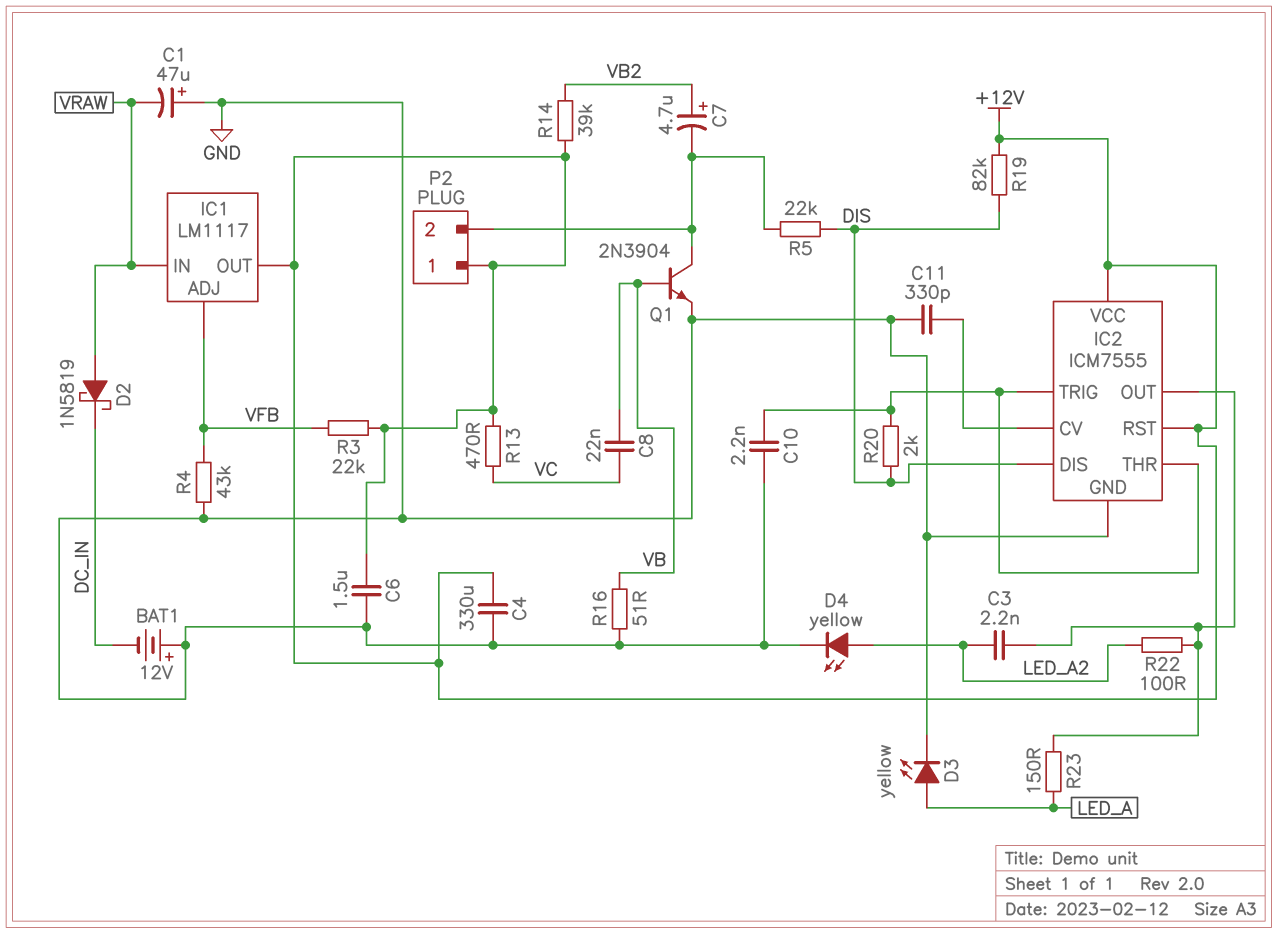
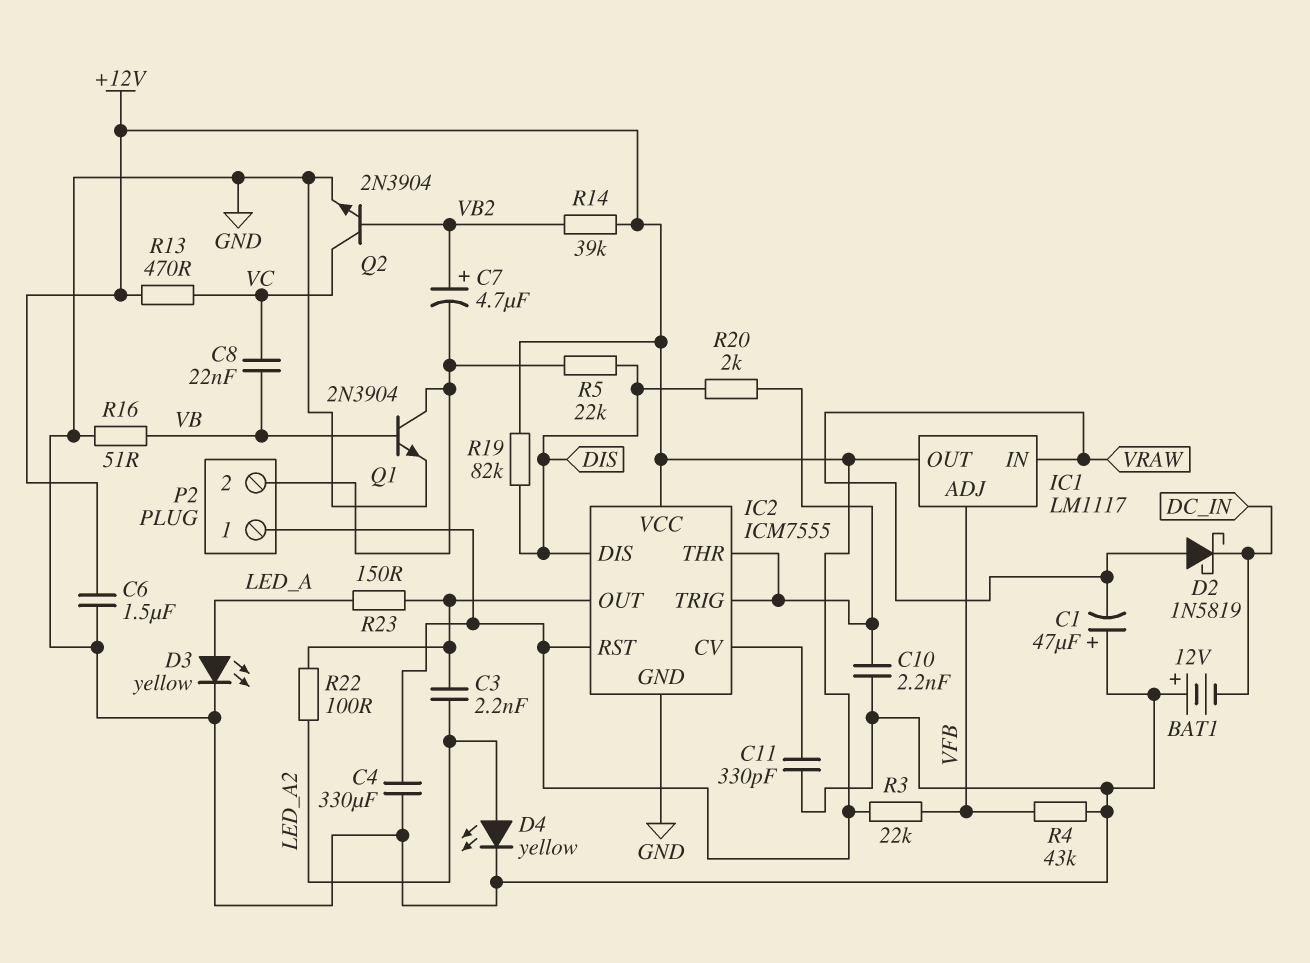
Q2: none -> NPN 2N3904 (B VB2, C VC, E GND)

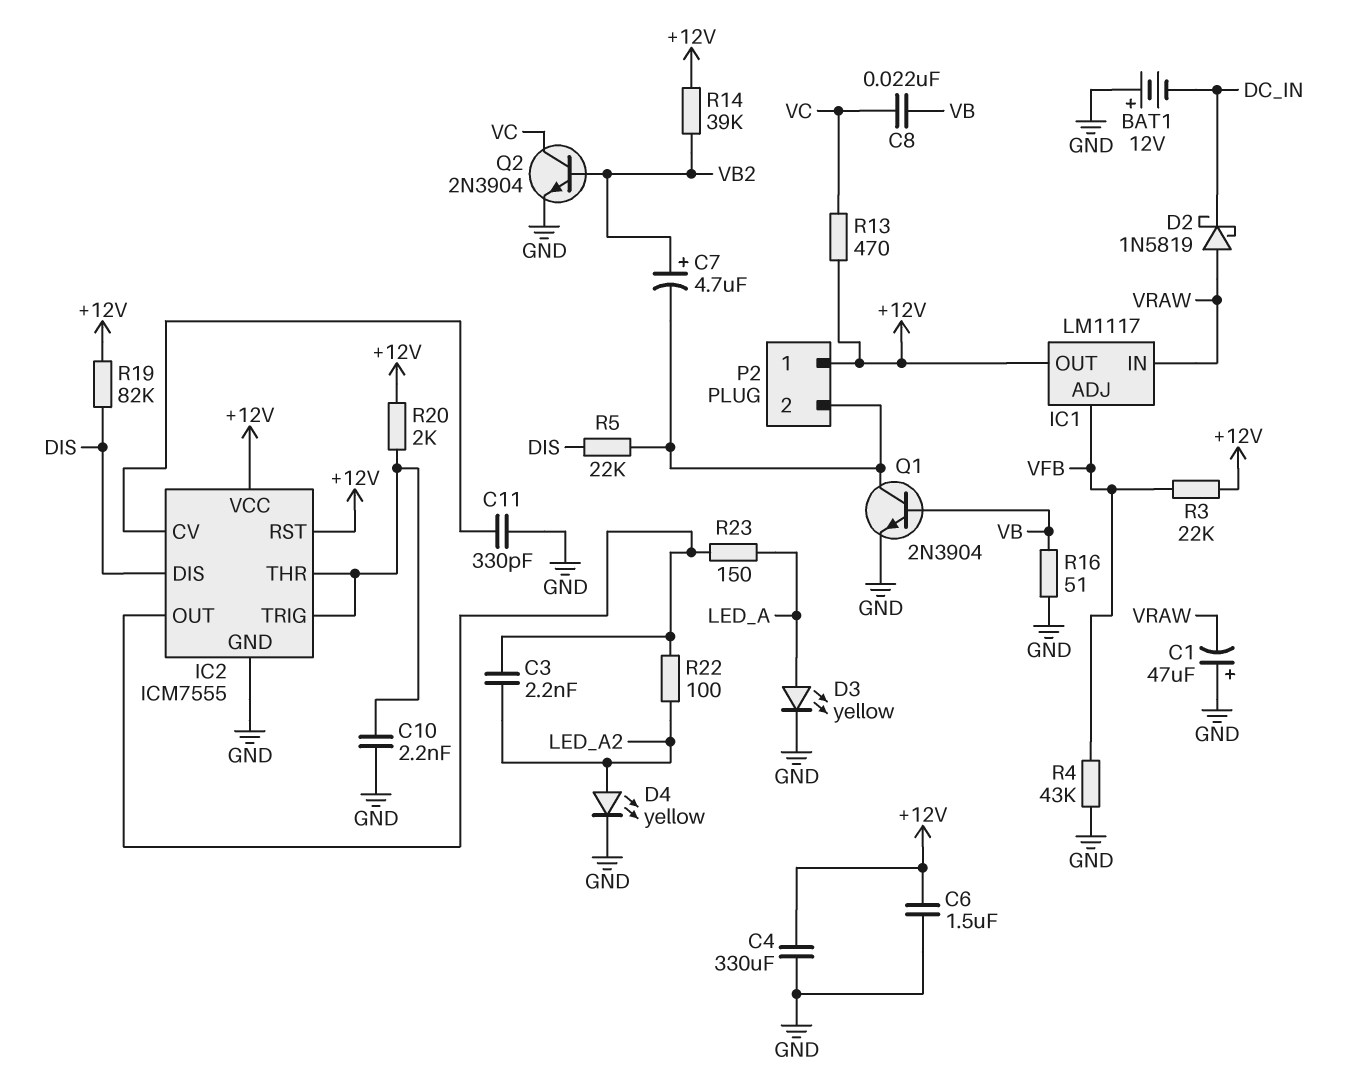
R20: 2k (DIS, IC2/THR) -> 2k (+12V, IC2/THR)

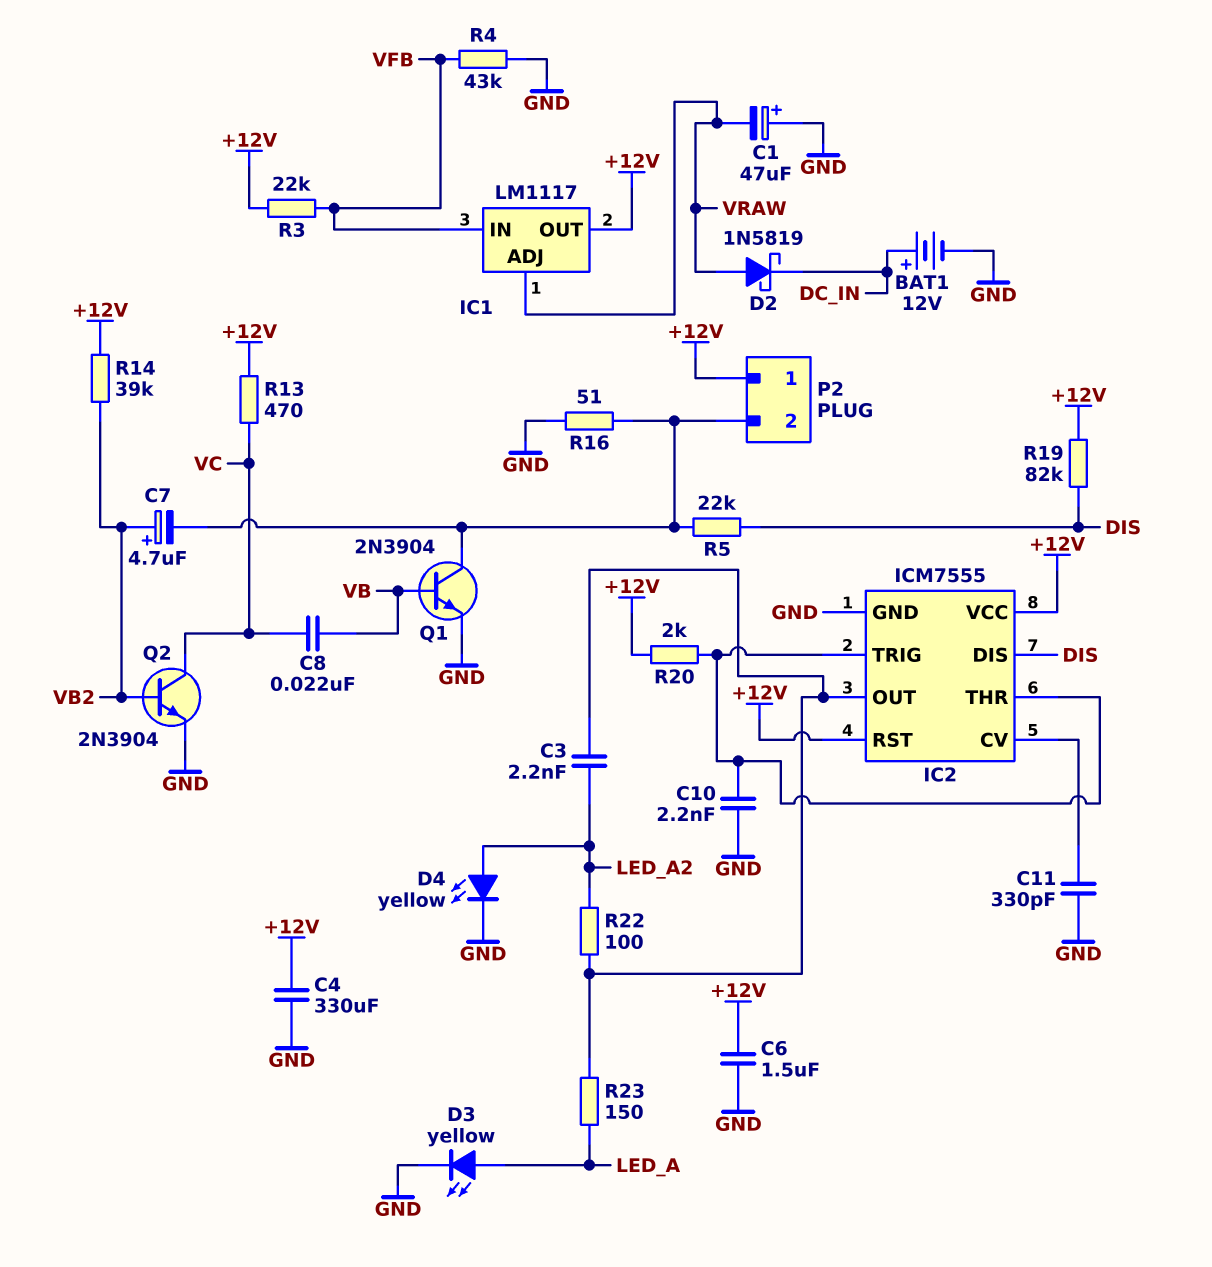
BAT1: 12V (plus GND, minus DC_IN) -> 12V (plus DC_IN, minus GND)
IC1 pin ADJ: VFB -> VRAW
IC1 pin IN: VRAW -> VFB
R16: 51 (GND, VB) -> 51 (GND, P2/2)

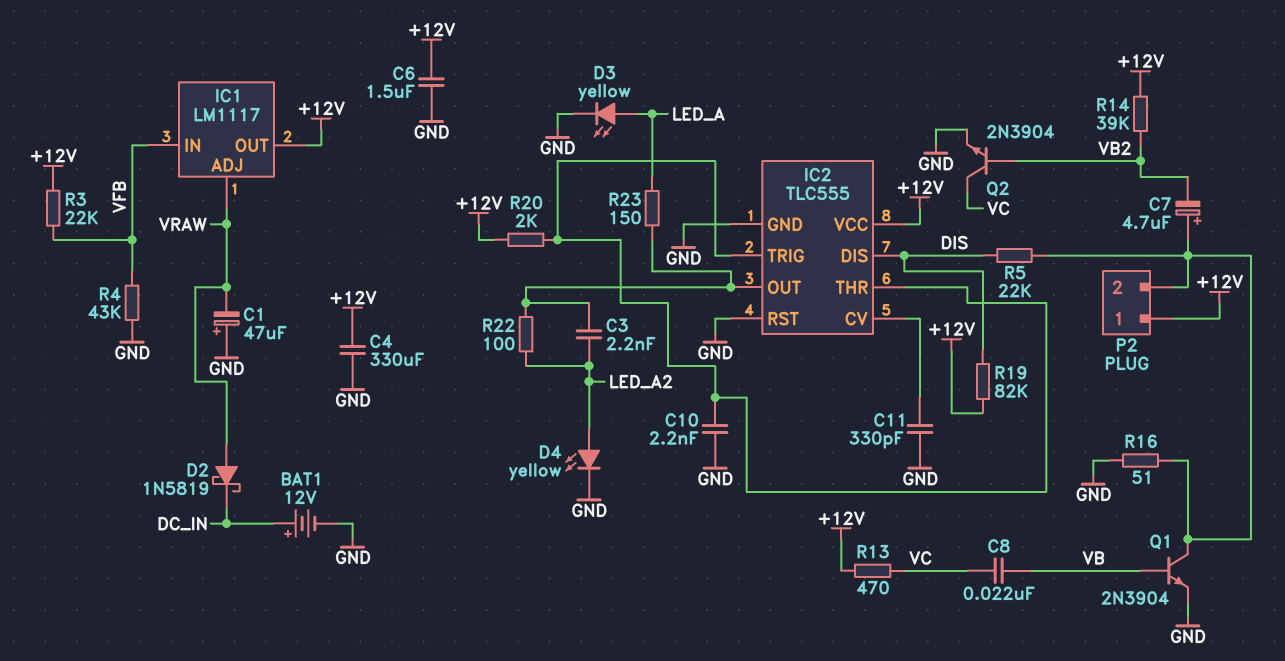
C7: 4.7uF (plus VB2, minus P2/2) -> 4.7uF (plus P2/2, minus VB2)
IC2: ICM7555 -> TLC555
IC2 pin RST: +12V -> GND

